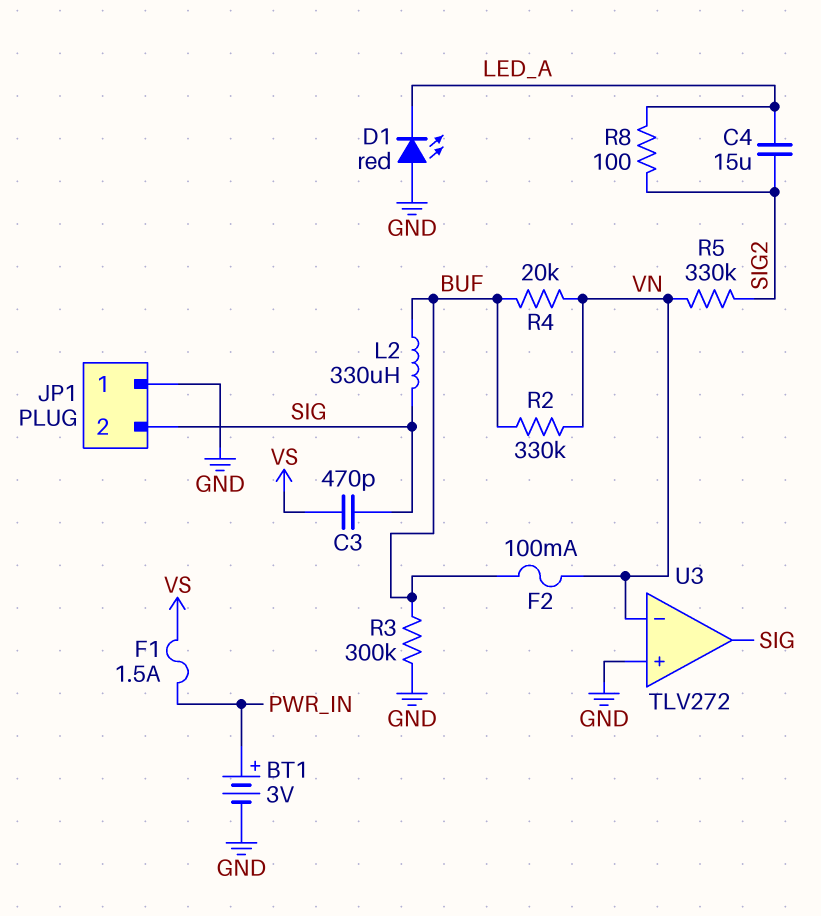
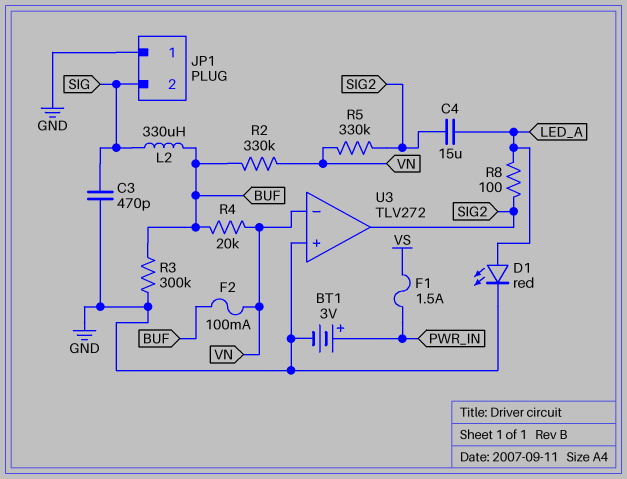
C3: 470pF (SIG, VS) -> 470pF (GND, SIG)
D1: LED red (A GND, K LED_A) -> LED red (A LED_A, K GND)
U3 pin out: SIG -> SIG2

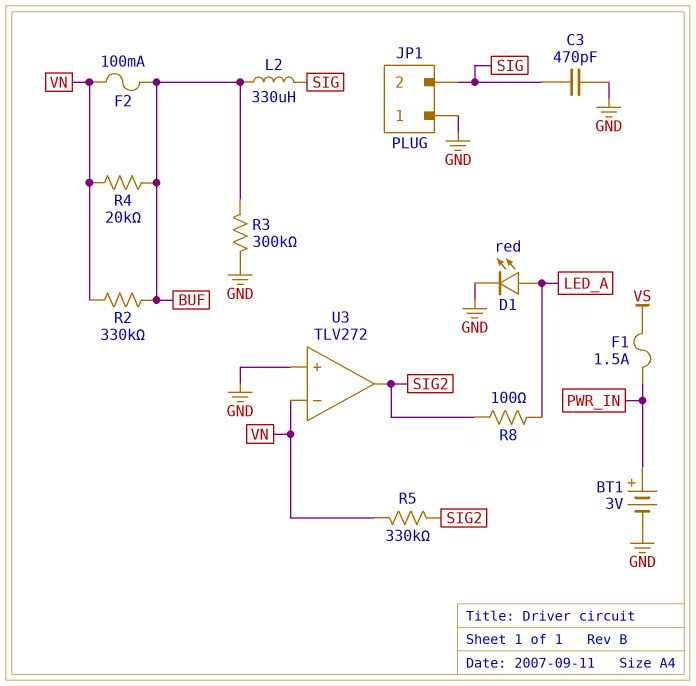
C4: 15uF (LED_A, SIG2) -> none

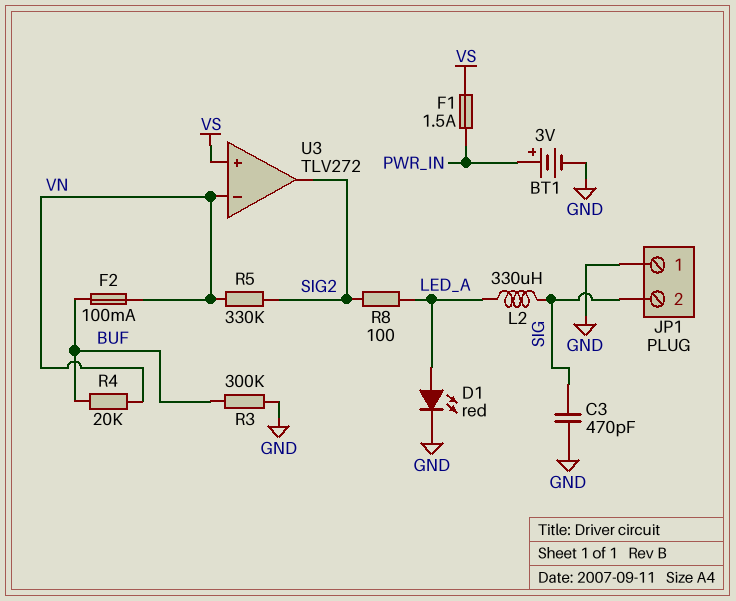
L2: 330uH (BUF, SIG) -> 330uH (LED_A, SIG)
R2: 330k (BUF, VN) -> none
U3 pin in+: GND -> VS

